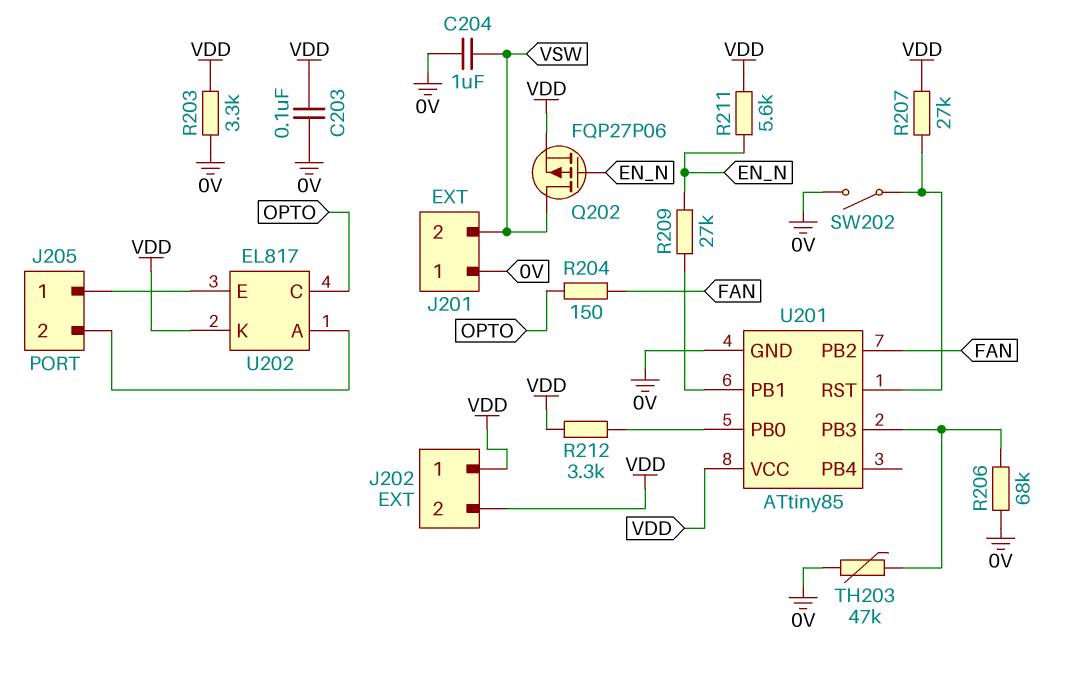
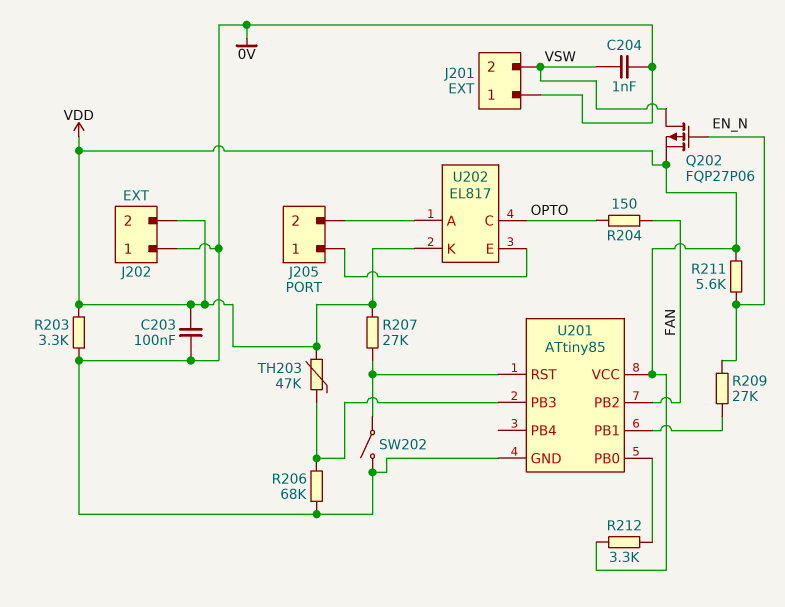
C204: 1uF (0V, VSW) -> 1nF (0V, VSW)
J202 pin 1: VDD -> 0V
TH203: 47k (0V, U201/PB3) -> 47k (U201/PB3, VDD)

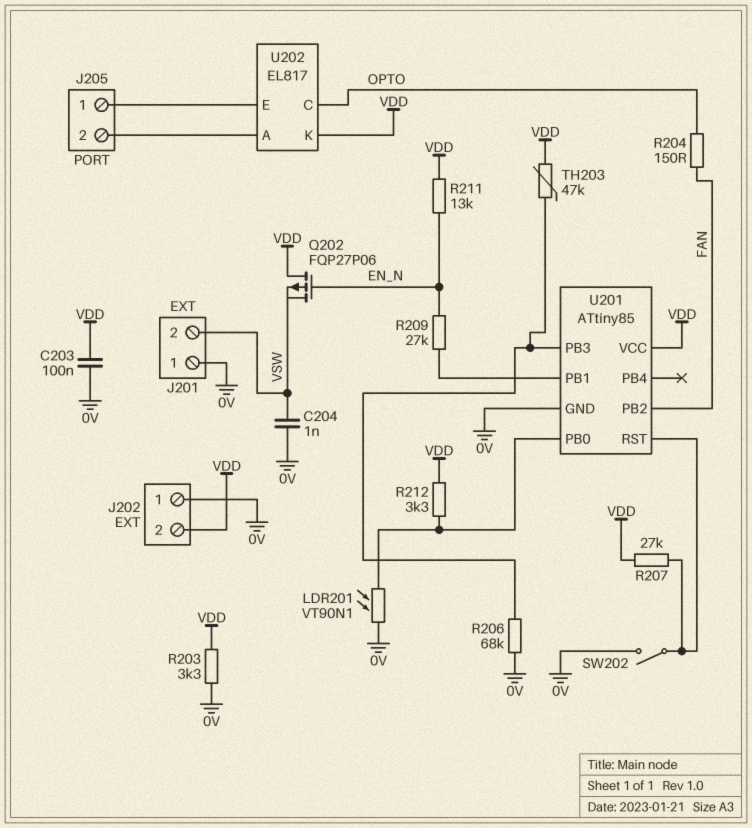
LDR201: none -> VT90N1 (0V, U201/PB0)
Q202: PMOS FQP27P06 (G EN_N, D VSW, S VDD) -> PMOS FQP27P06 (G EN_N, D VDD, S VSW)
R211: 5.6k (EN_N, VDD) -> 13k (EN_N, VDD)

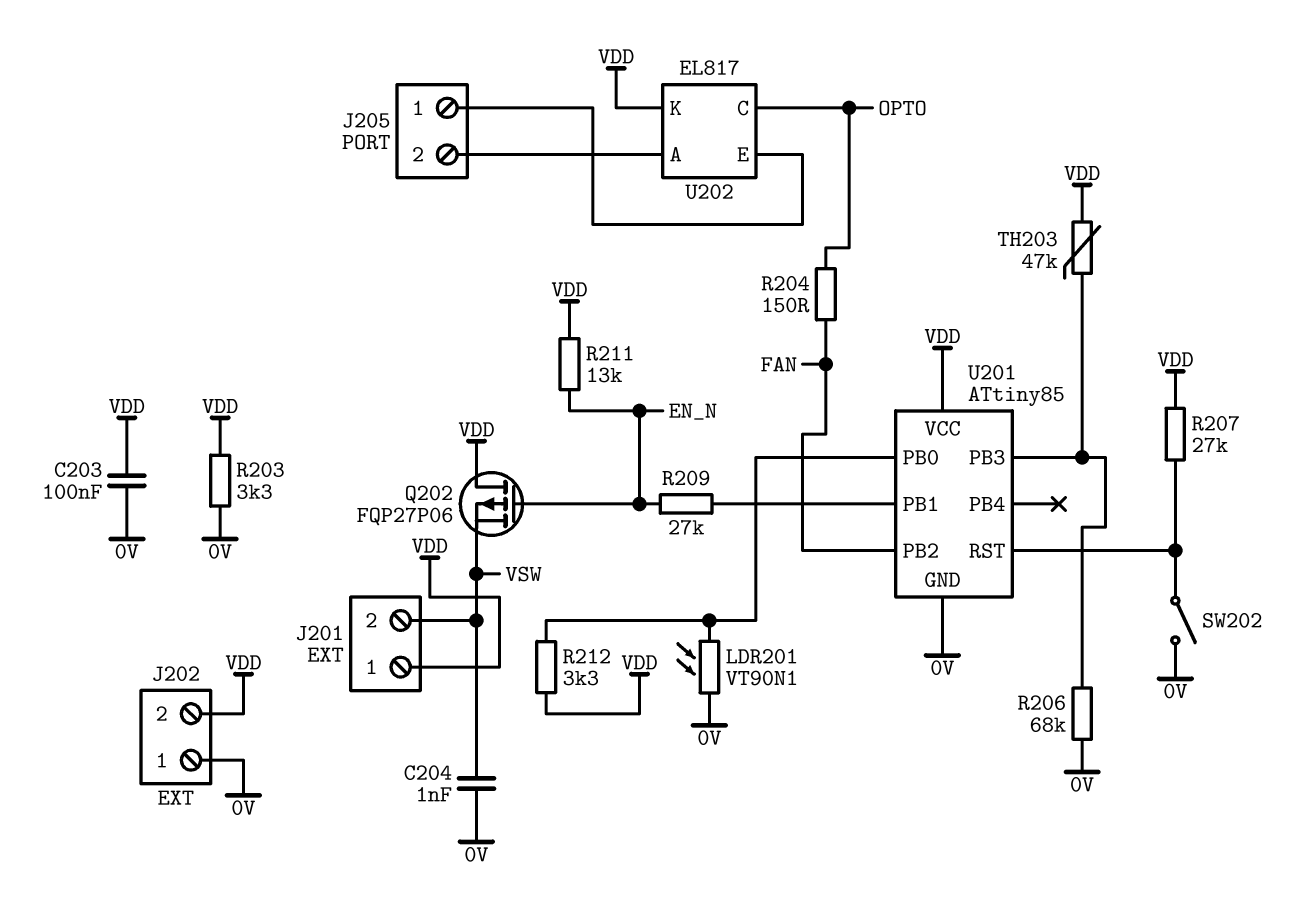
J201 pin 1: 0V -> VDD

